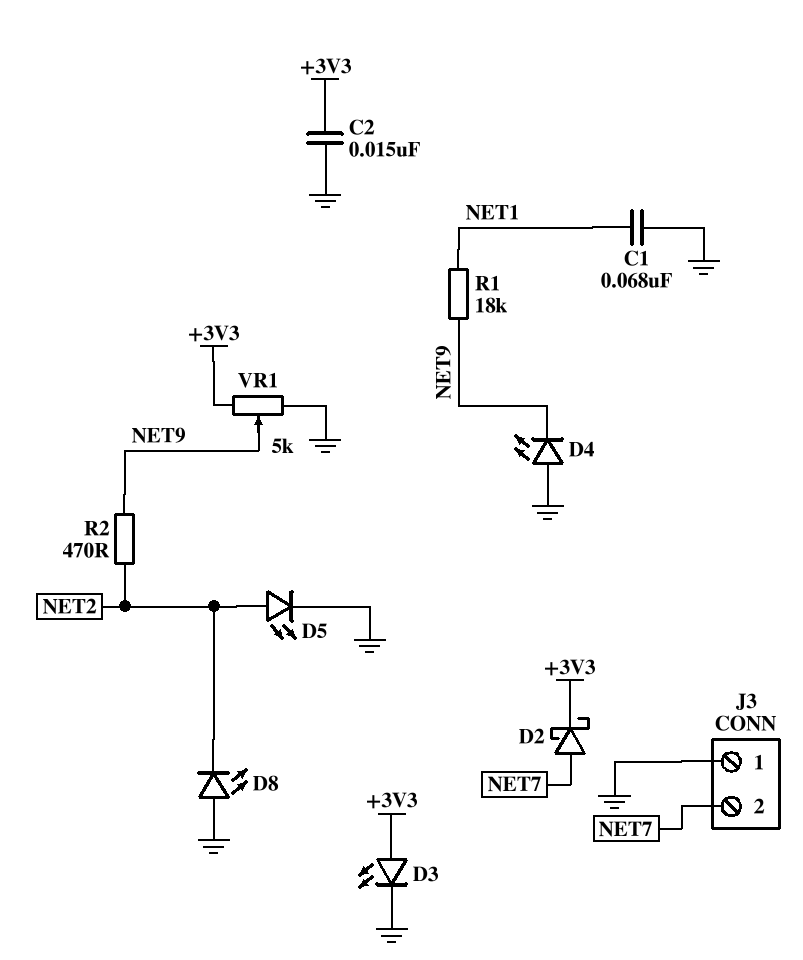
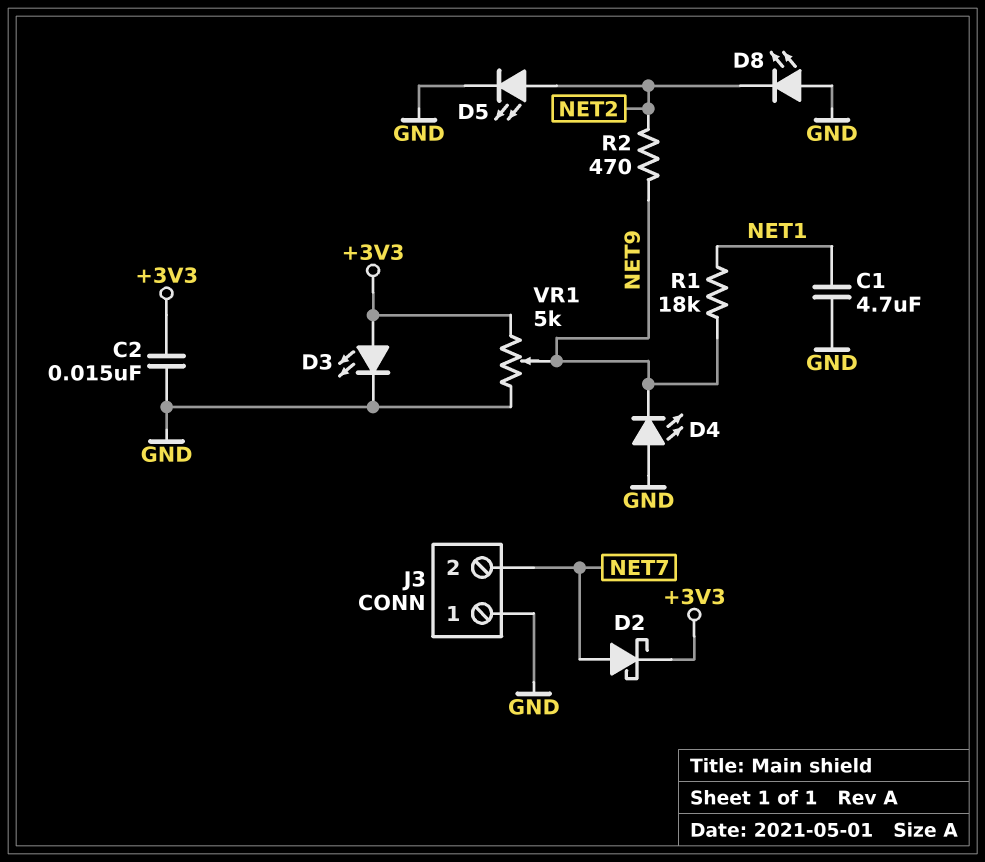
C1: 68nF (GND, NET1) -> 4.7uF (GND, NET1)

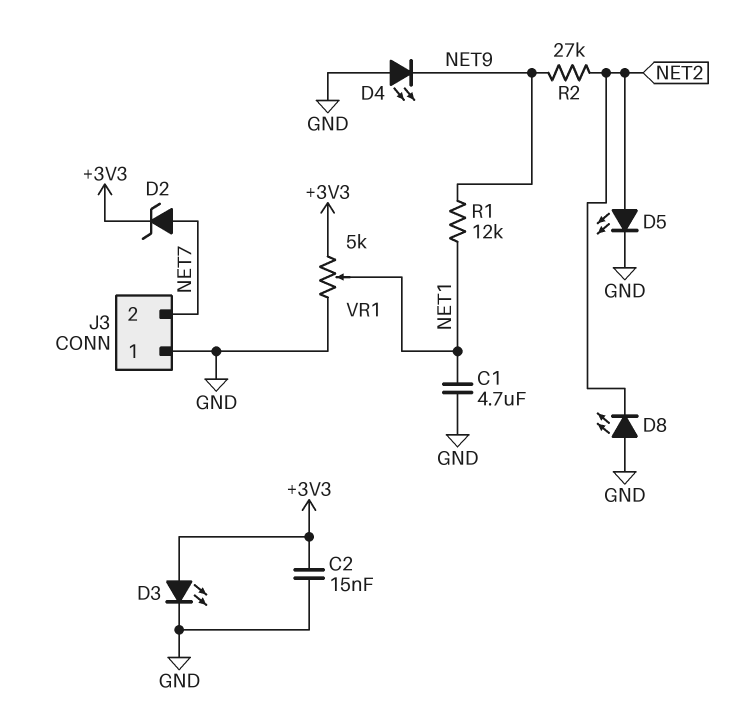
D2: schottky (A NET7, K +3V3) -> zener (A NET7, K +3V3)
R1: 18k (NET1, NET9) -> 12k (NET1, NET9)
R2: 470 (NET2, NET9) -> 27k (NET2, NET9)
VR1: 5k (+3V3, GND, wiper NET9) -> 5k (+3V3, GND, wiper NET1)

